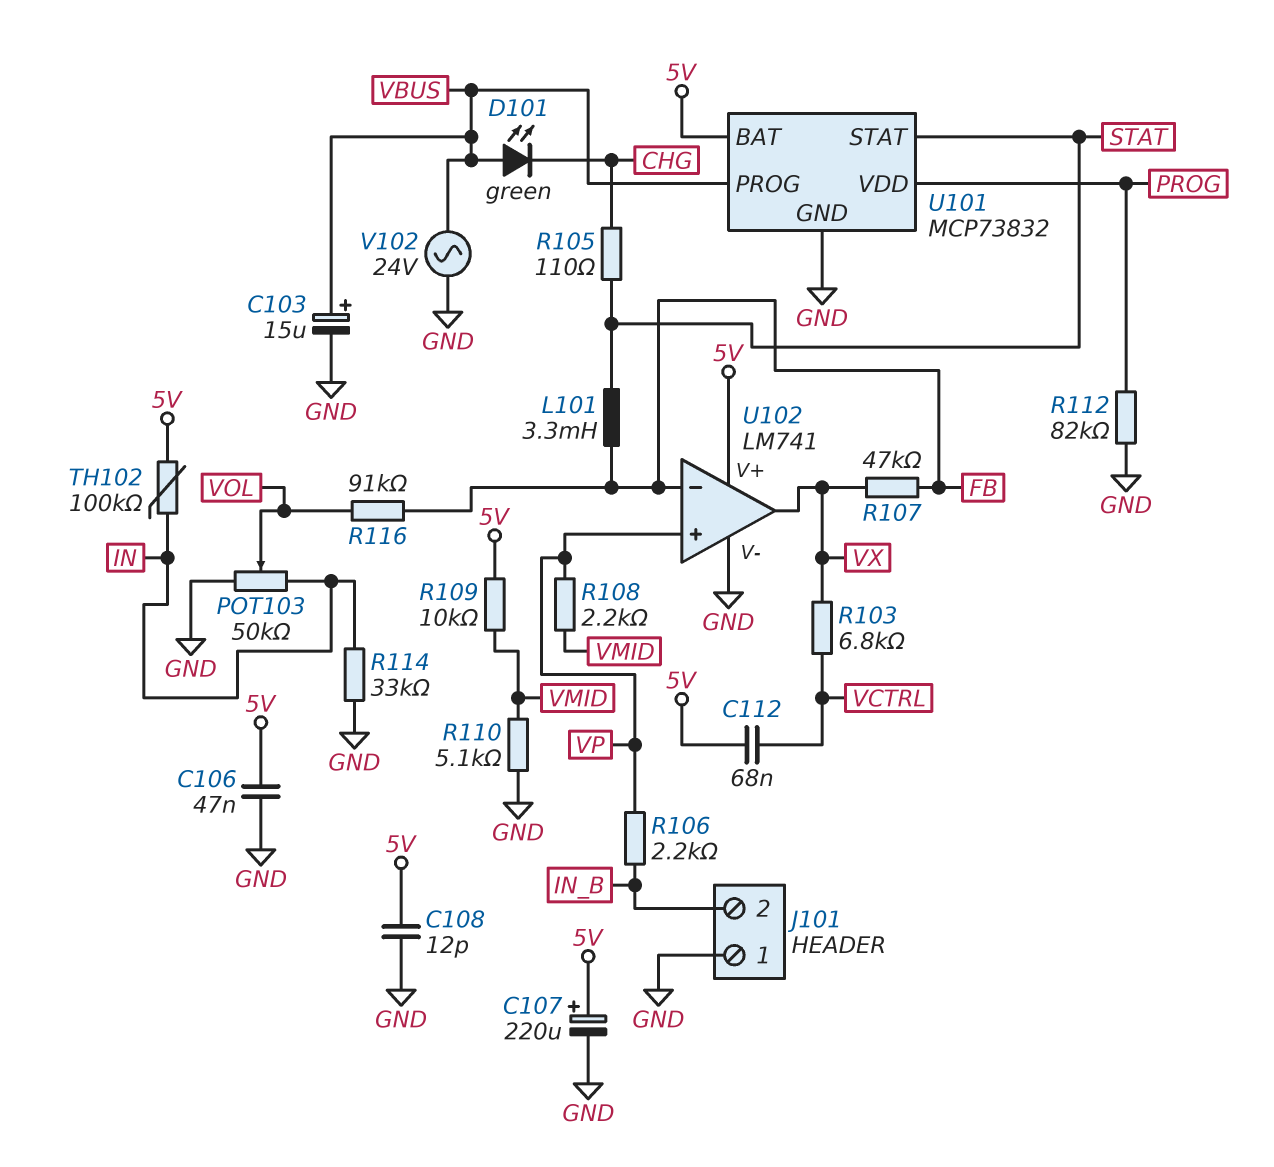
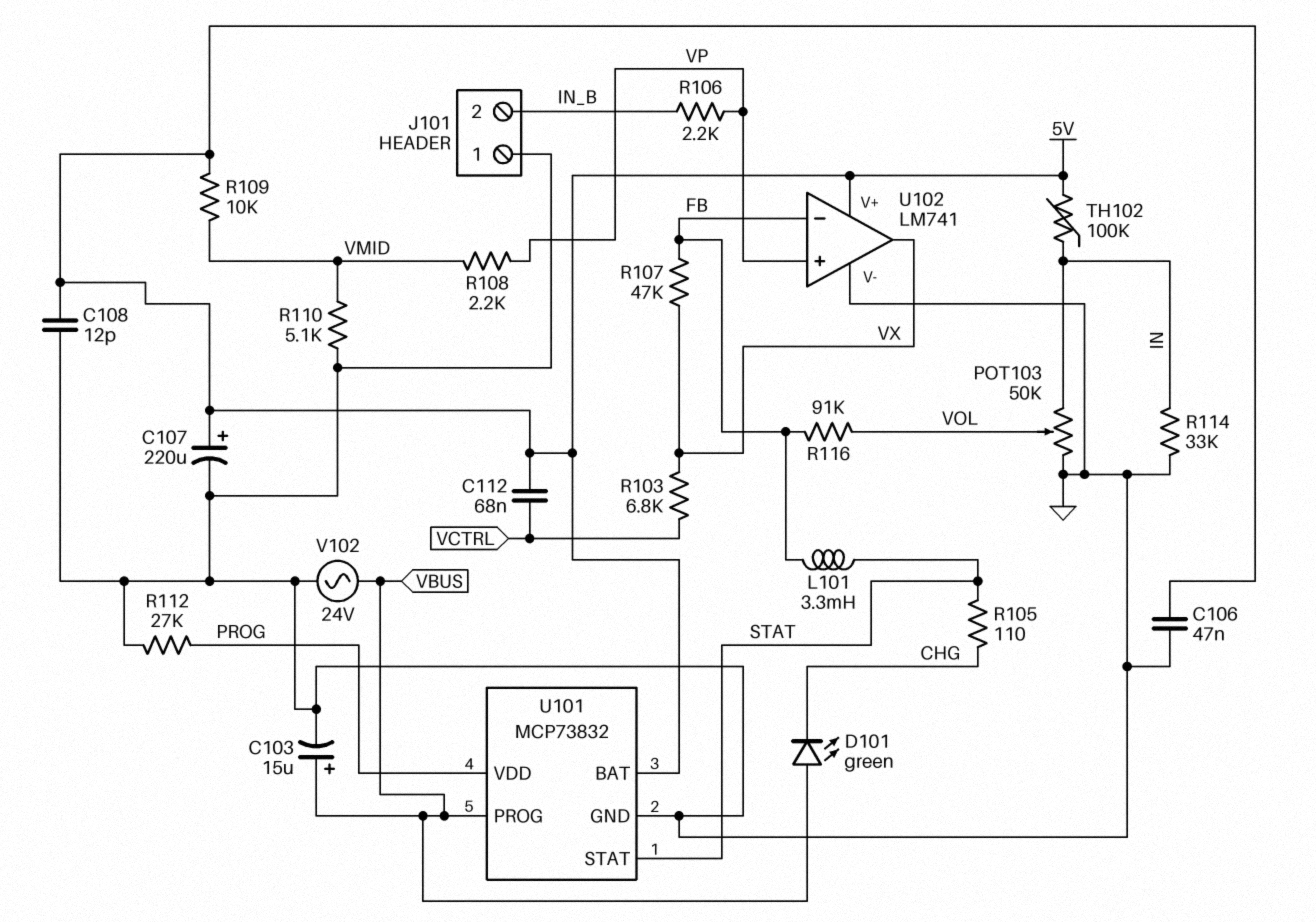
R112: 82k (GND, PROG) -> 27k (GND, PROG)

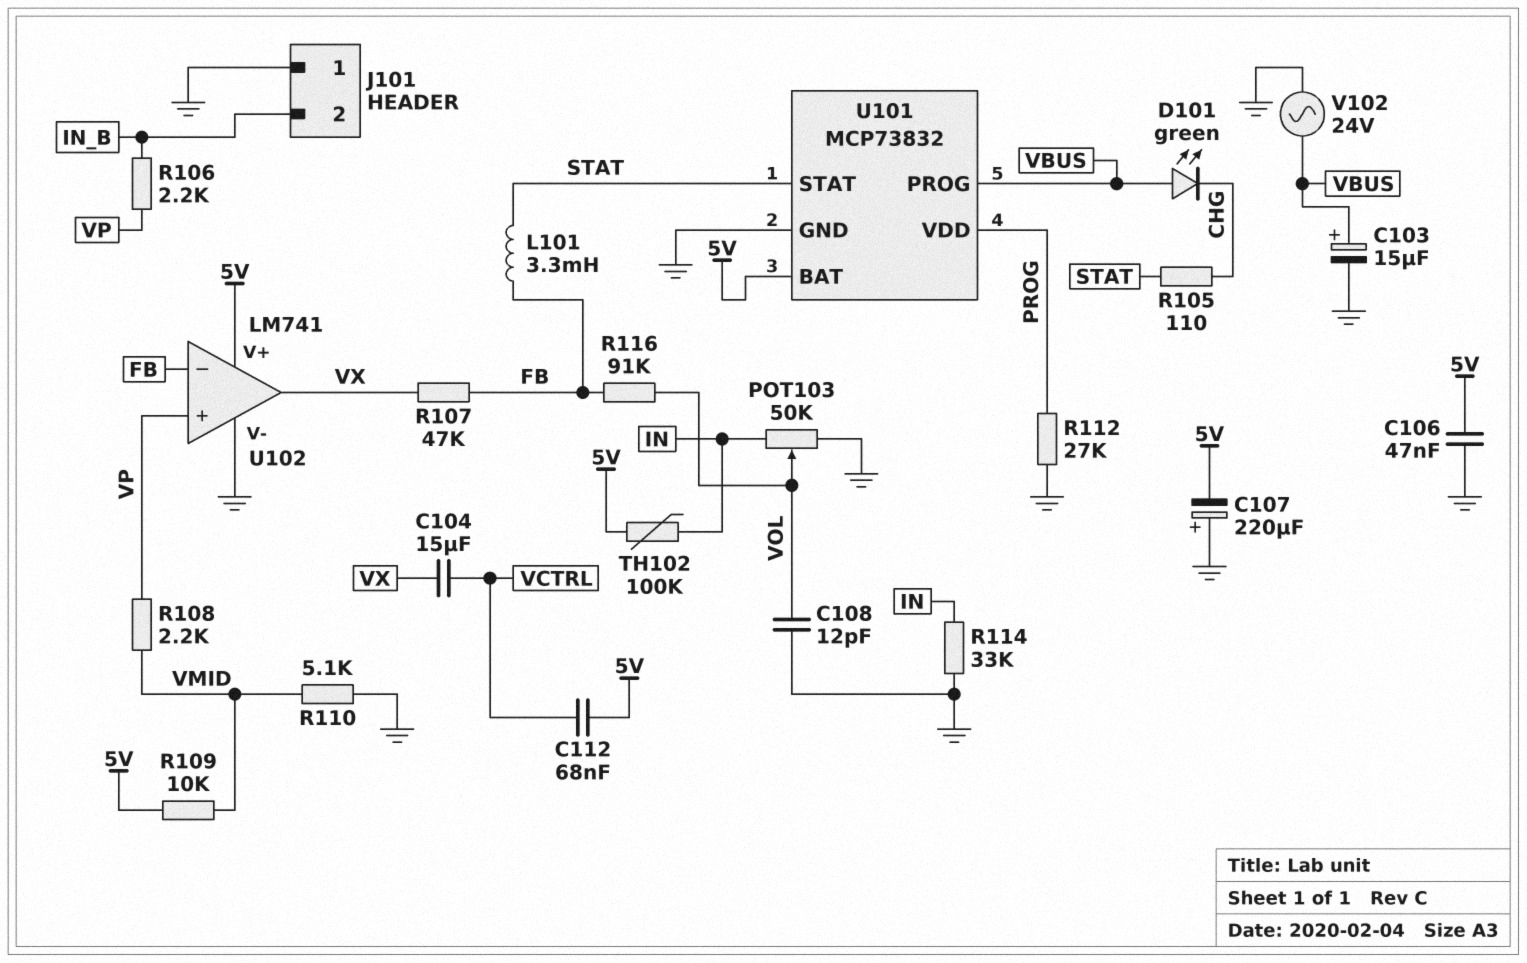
C104: none -> 15uF (VCTRL, VX)
C107: 220uF (plus 5V, minus GND) -> 220uF (plus GND, minus 5V)
C108: 12pF (5V, GND) -> 12pF (GND, VOL)
R103: 6.8k (VCTRL, VX) -> none

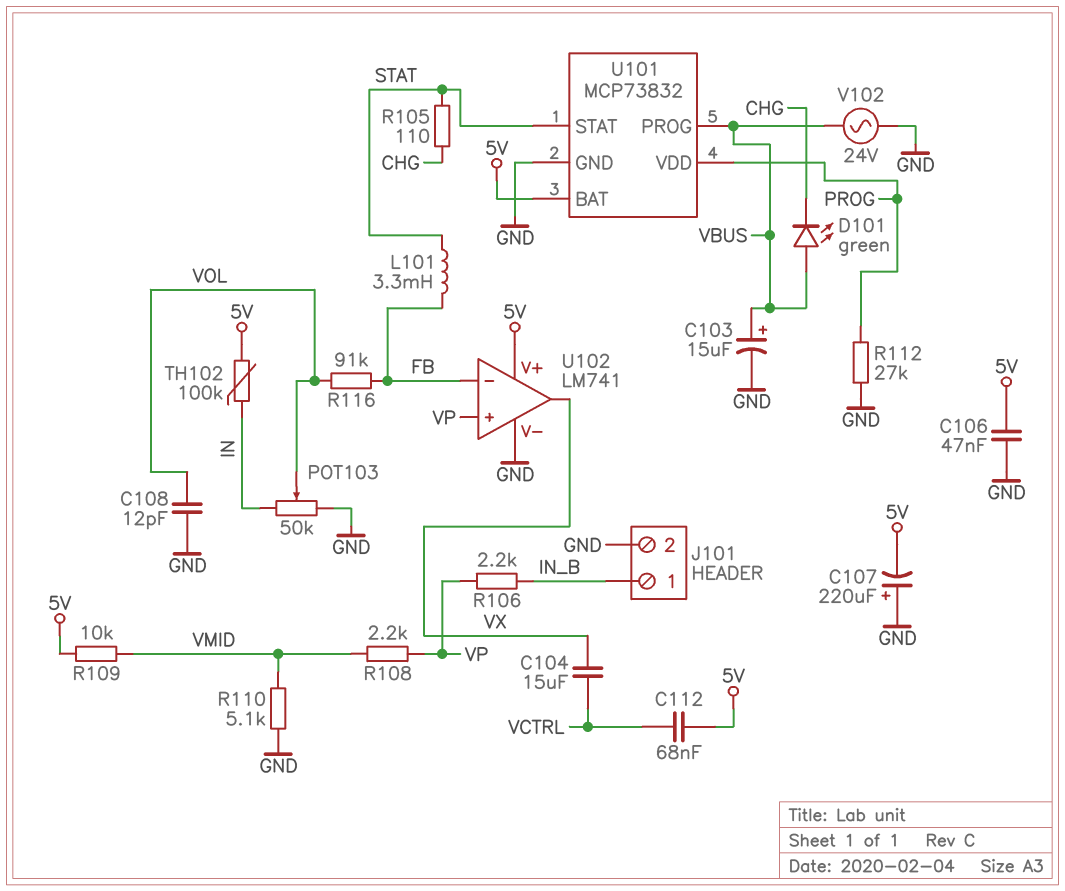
J101 pin 1: GND -> IN_B
J101 pin 2: IN_B -> GND
R107: 47k (FB, VX) -> none
R114: 33k (GND, IN) -> none

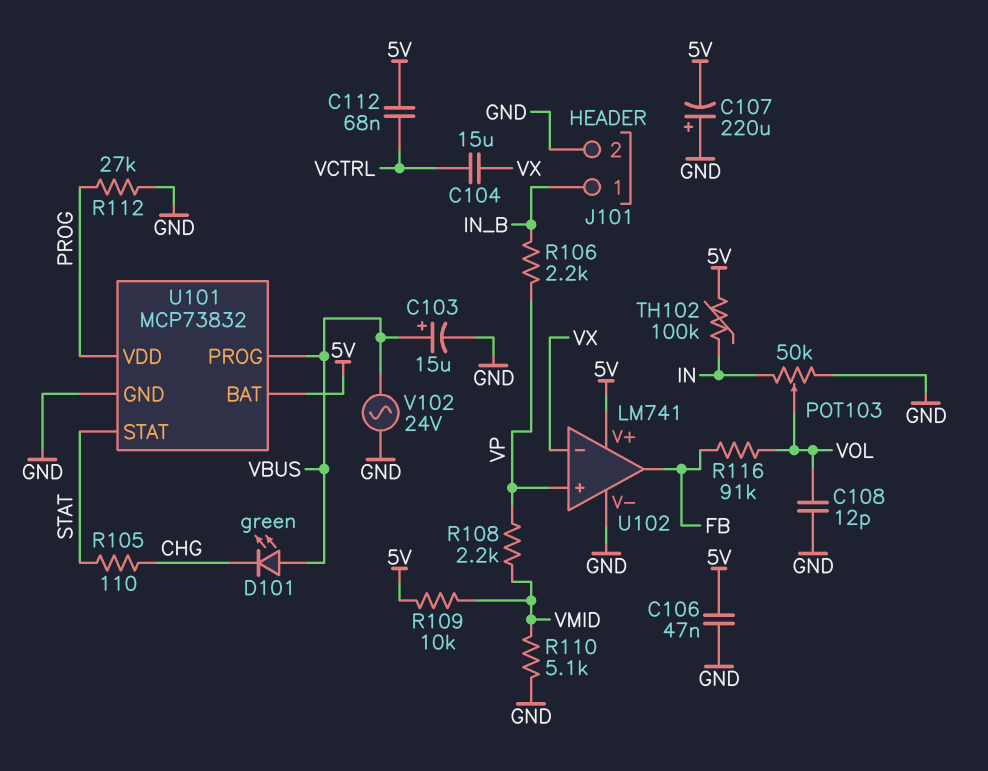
L101: 3.3mH (FB, STAT) -> none
U102 pin in-: FB -> VX
U102 pin out: VX -> FB

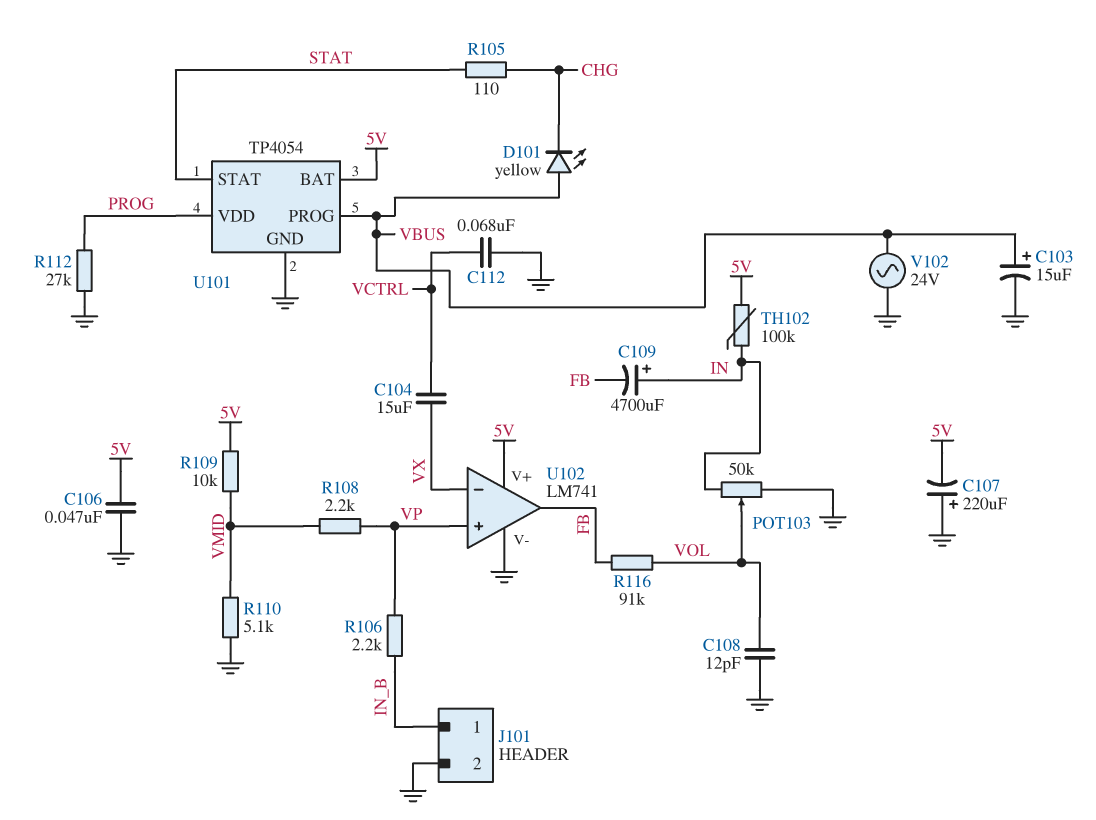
C109: none -> 4700uF (plus IN, minus FB)
C112: 68nF (5V, VCTRL) -> 68nF (GND, VCTRL)
D101: LED green (A VBUS, K CHG) -> LED yellow (A VBUS, K CHG)
U101: MCP73832 -> TP4054

